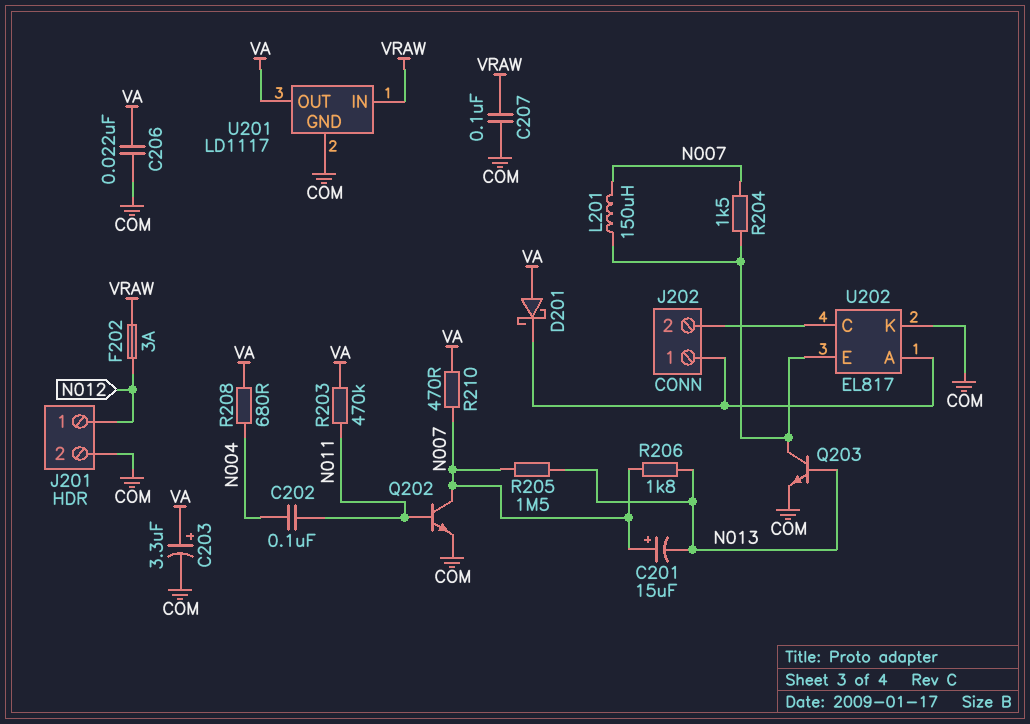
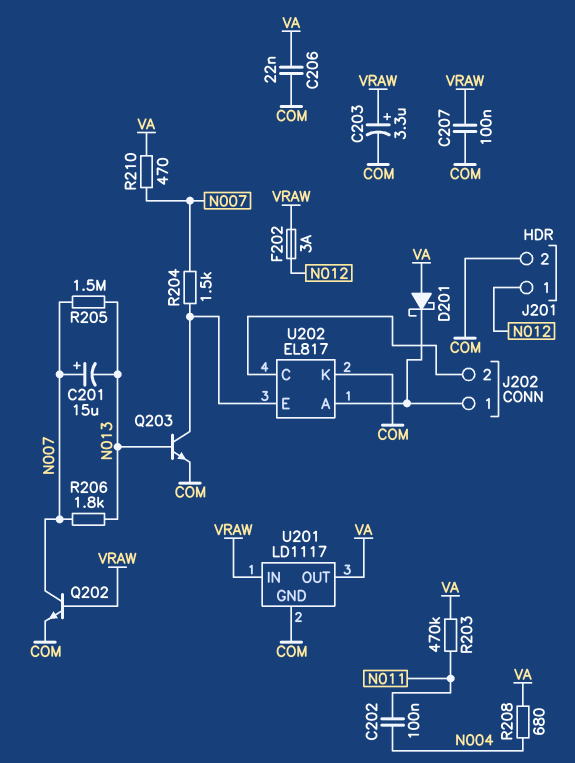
C203: 3.3uF (plus VA, minus COM) -> 3.3uF (plus VRAW, minus COM)
L201: 150uH (N007, U202/E) -> none
Q202: NPN (B N011, C N007, E COM) -> NPN (B VRAW, C N007, E COM)

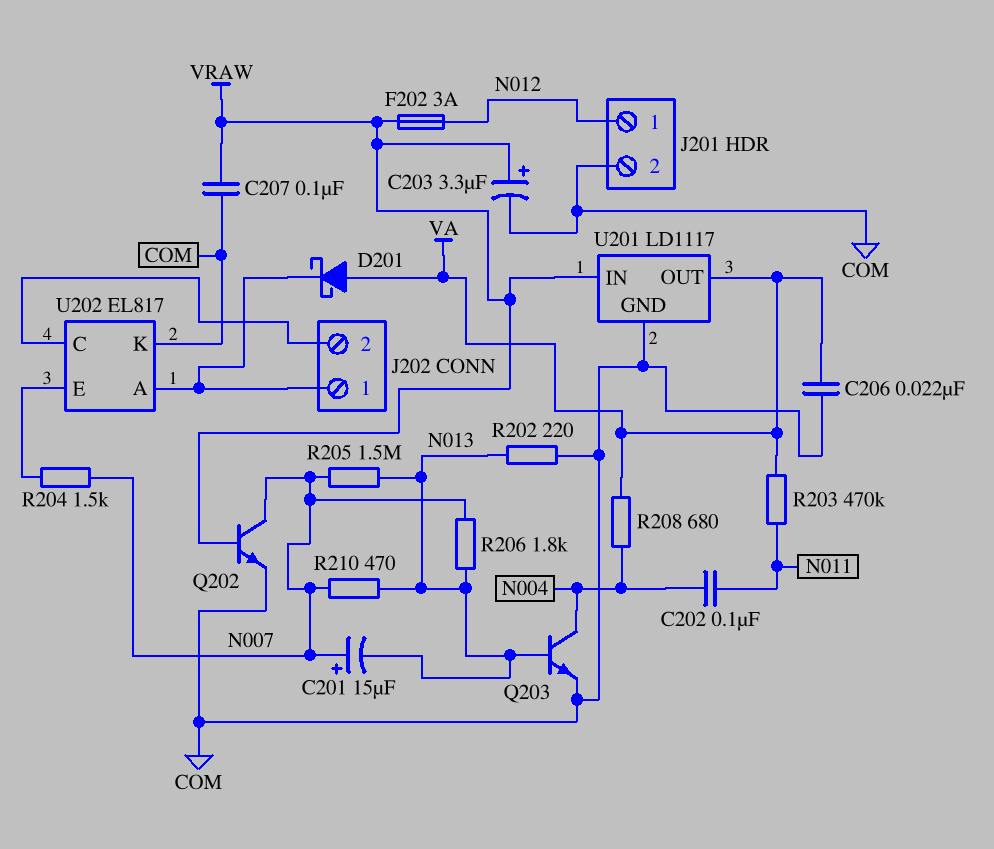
Q203: NPN (B N013, C U202/E, E COM) -> NPN (B N013, C N004, E COM)
R202: none -> 220 (COM, N013)
R210: 470 (N007, VA) -> 470 (N007, N013)

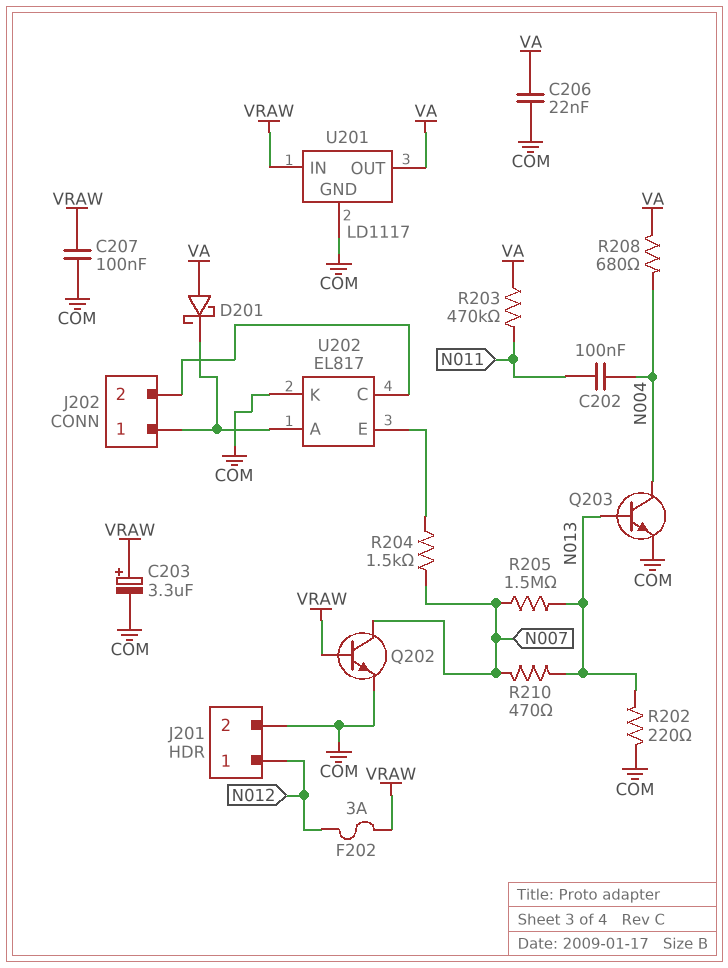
C201: 15uF (plus N007, minus N013) -> none
R206: 1.8k (N007, N013) -> none

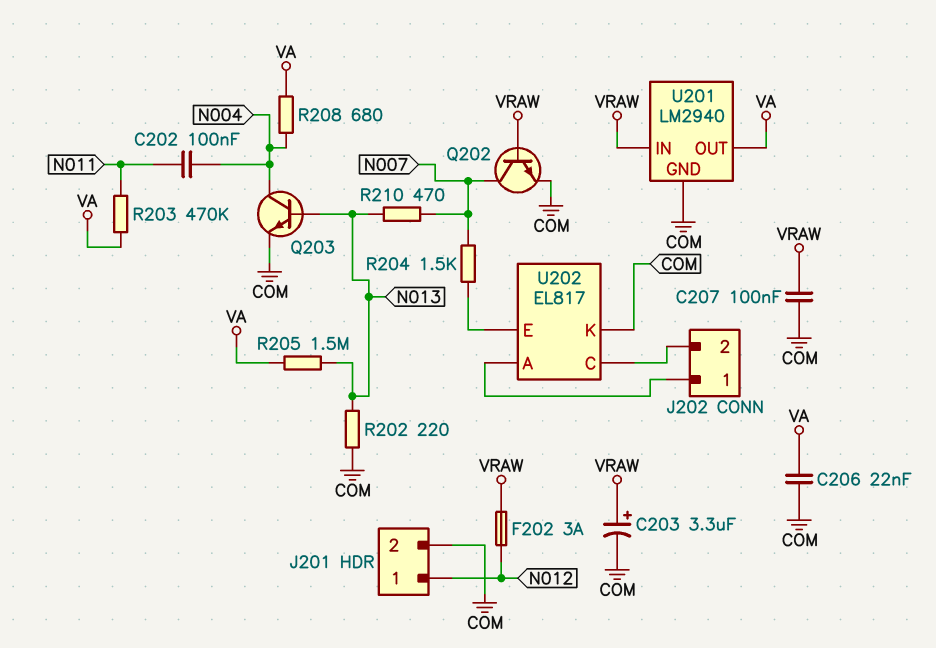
D201: schottky (A VA, K J202/1) -> none
R205: 1.5M (N007, N013) -> 1.5M (N013, VA)
U201: LD1117 -> LM2940

